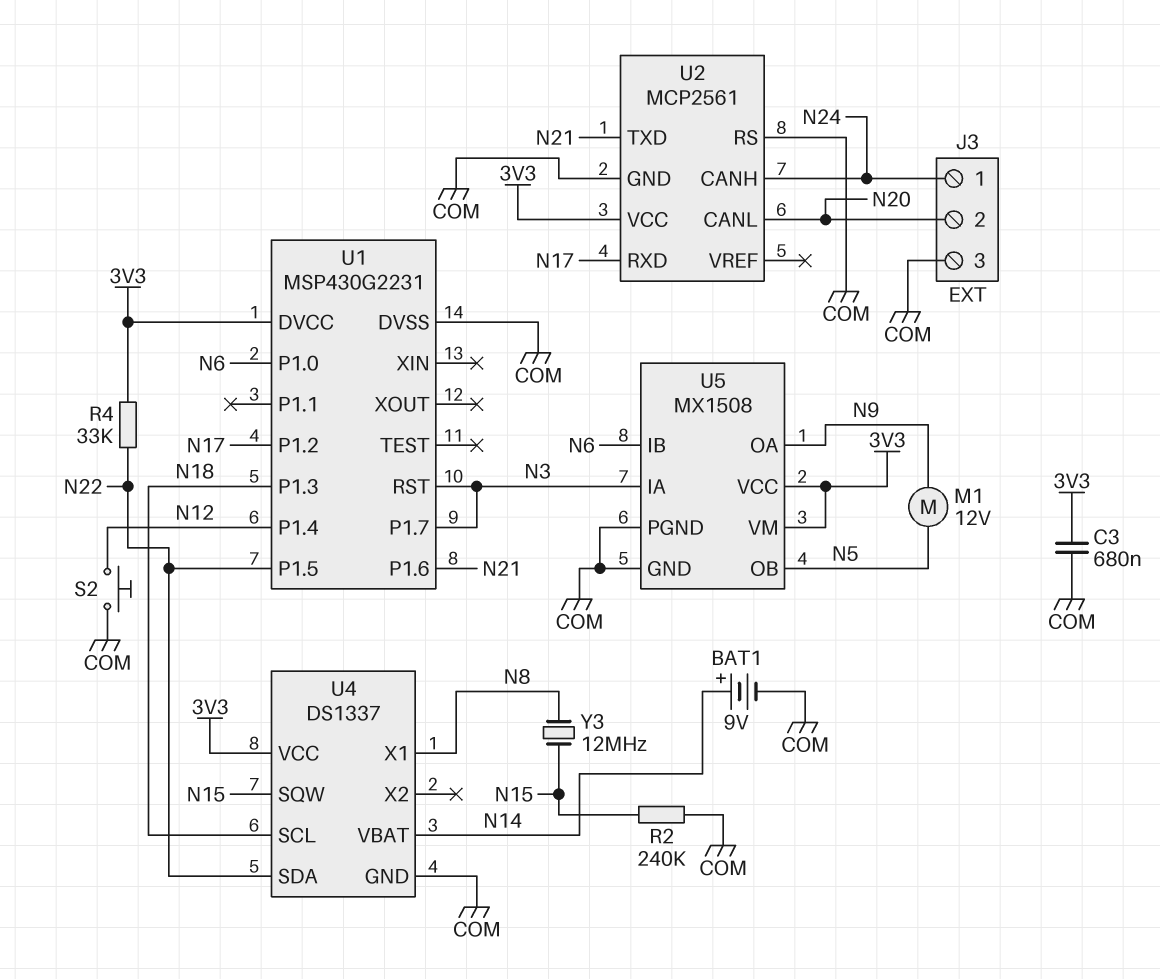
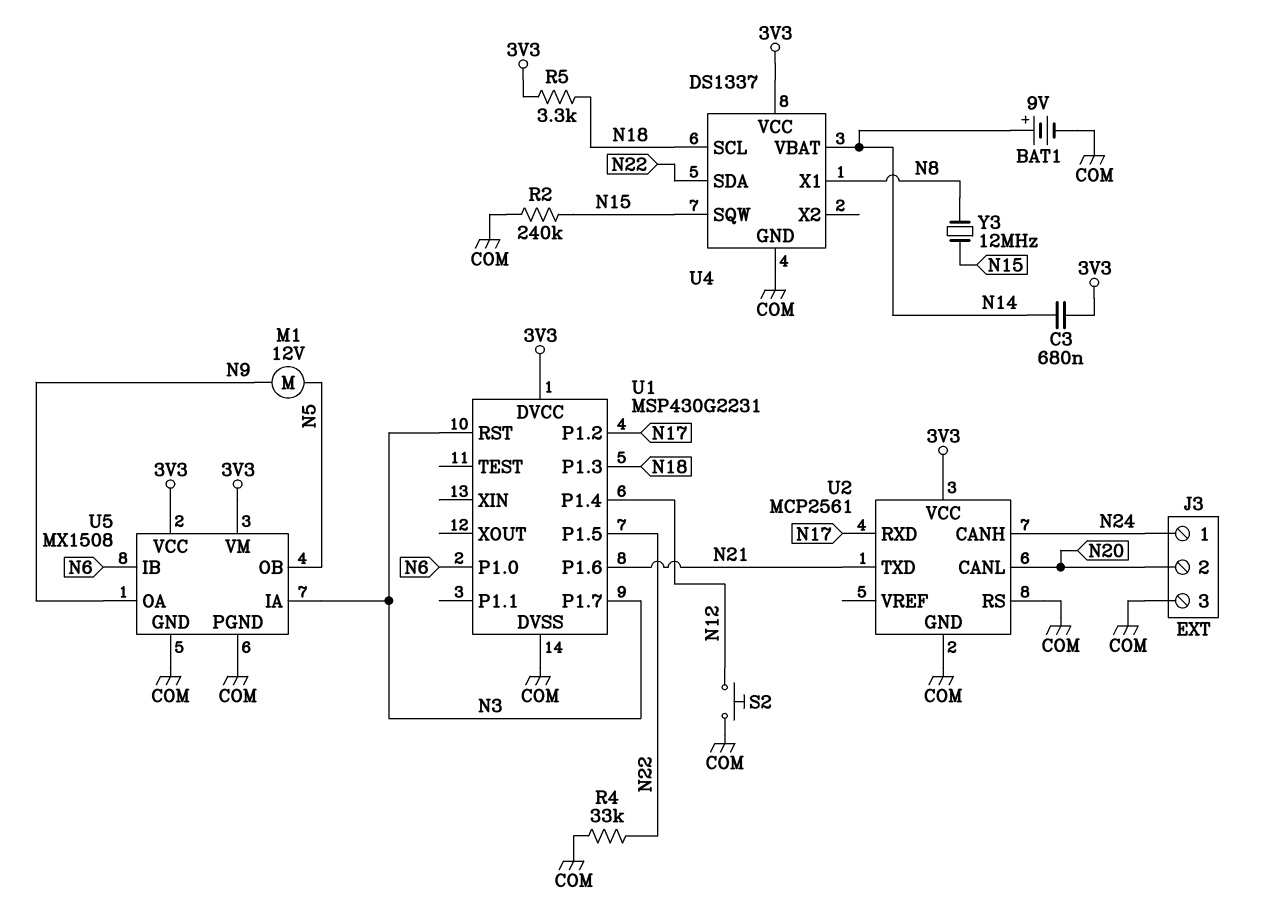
C3: 680nF (3V3, COM) -> 680nF (3V3, N14)
R4: 33k (3V3, N22) -> 33k (COM, N22)
R5: none -> 3.3k (3V3, N18)

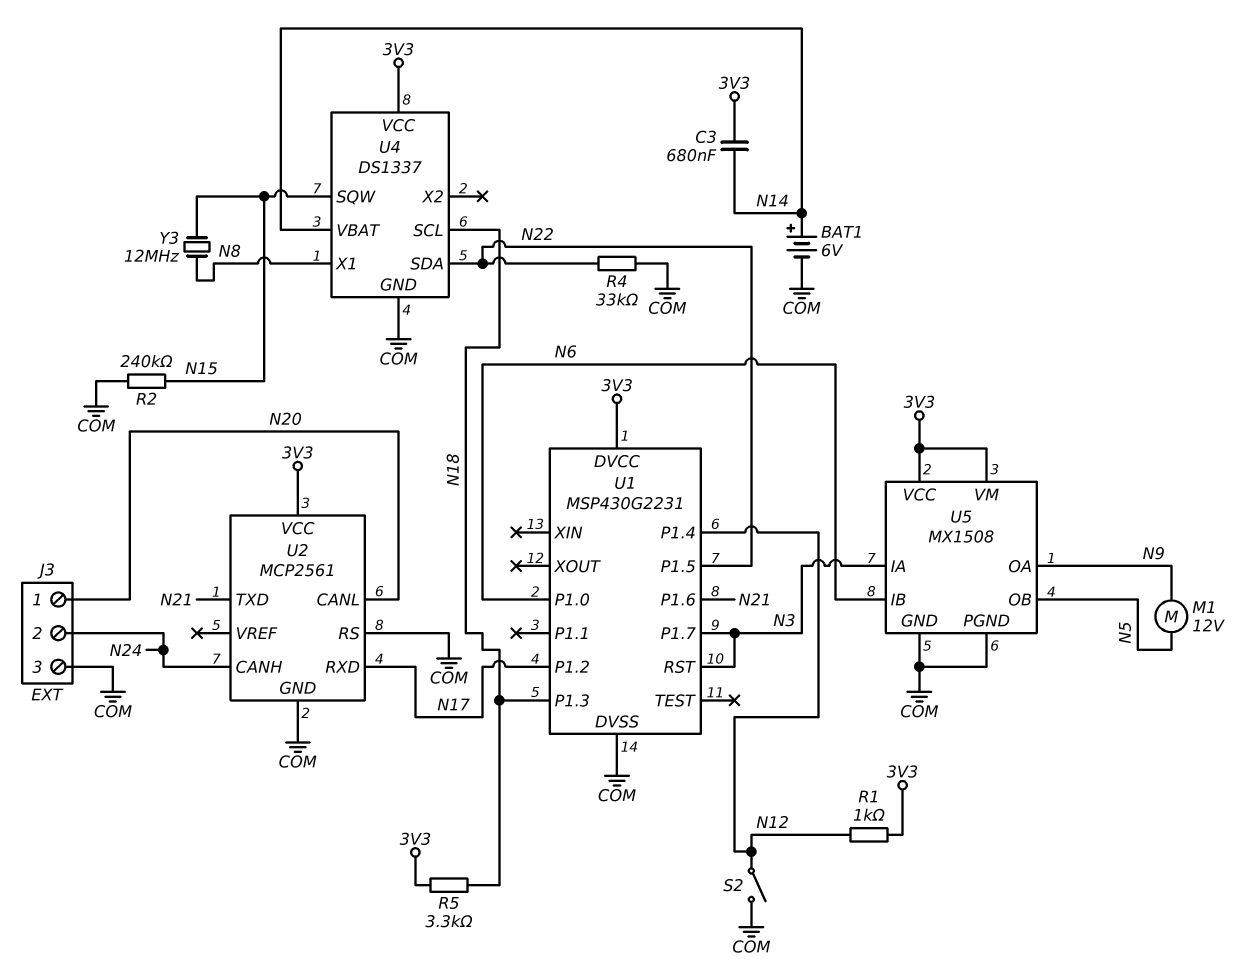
BAT1: 9V (plus N14, minus COM) -> 6V (plus N14, minus COM)
J3 pin 1: N24 -> N20
J3 pin 2: N20 -> N24
R1: none -> 1k (3V3, N12)
S2: button (COM, N12) -> switch (COM, N12)

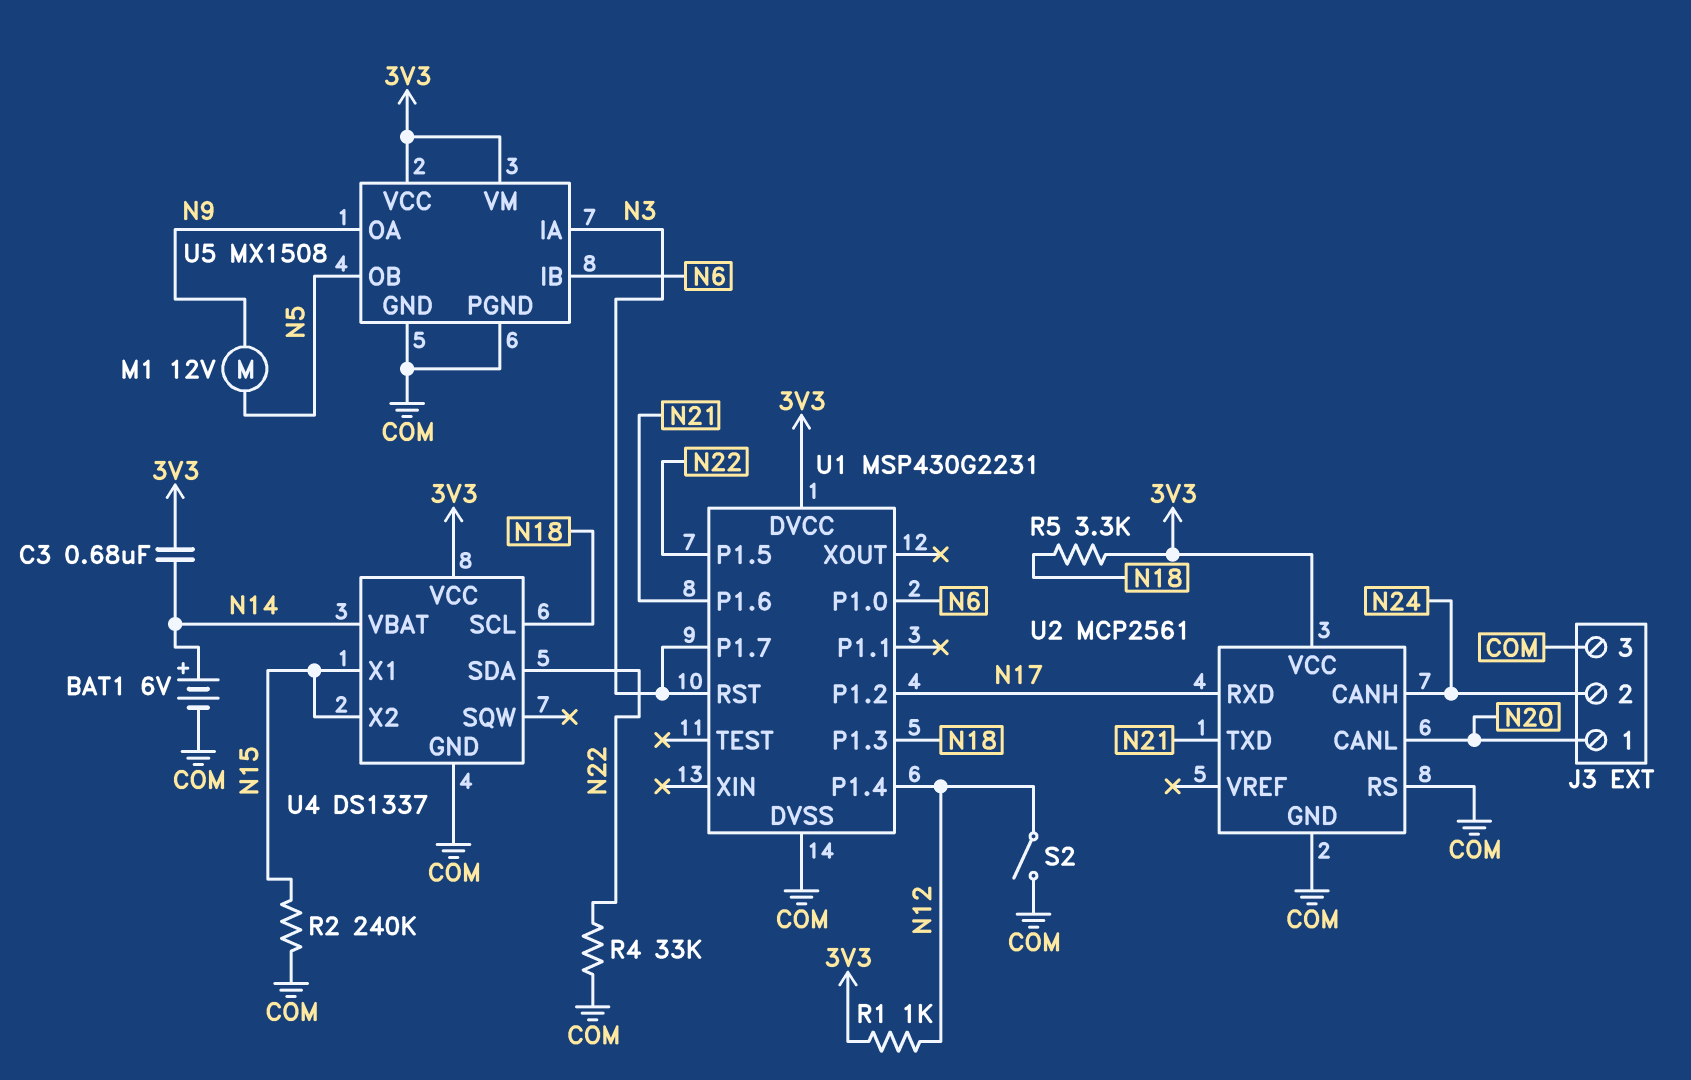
U4 pin SQW: N15 -> none
U4 pin X1: N8 -> N15
U4 pin X2: none -> N15
Y3: 12MHz (N8, N15) -> none

